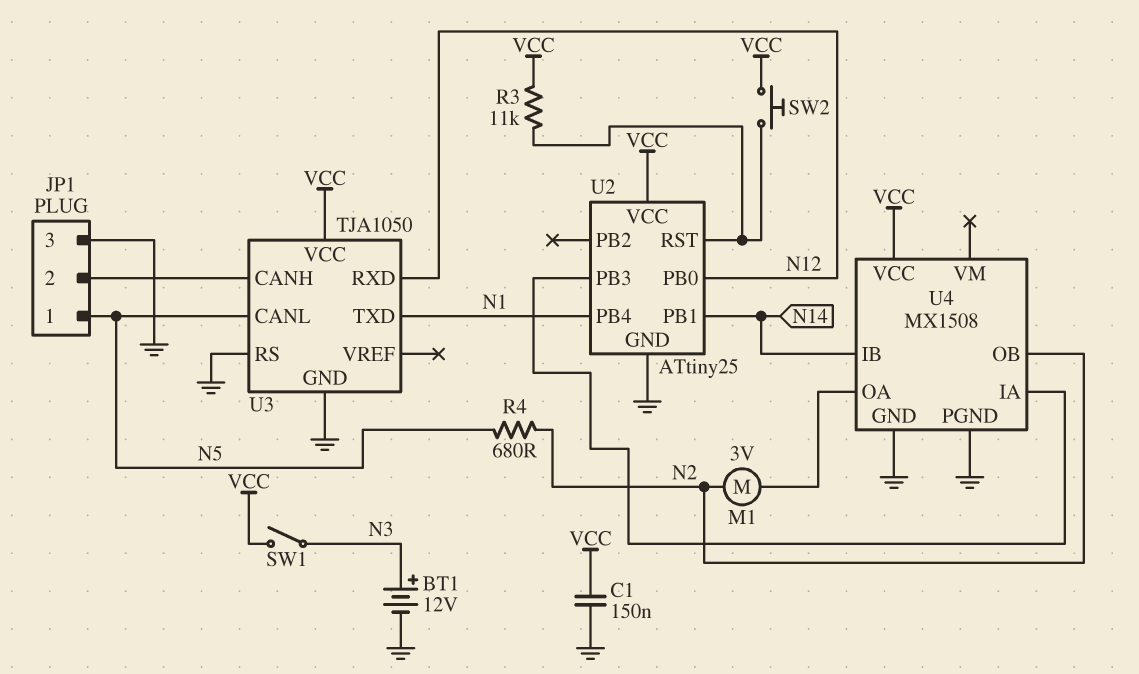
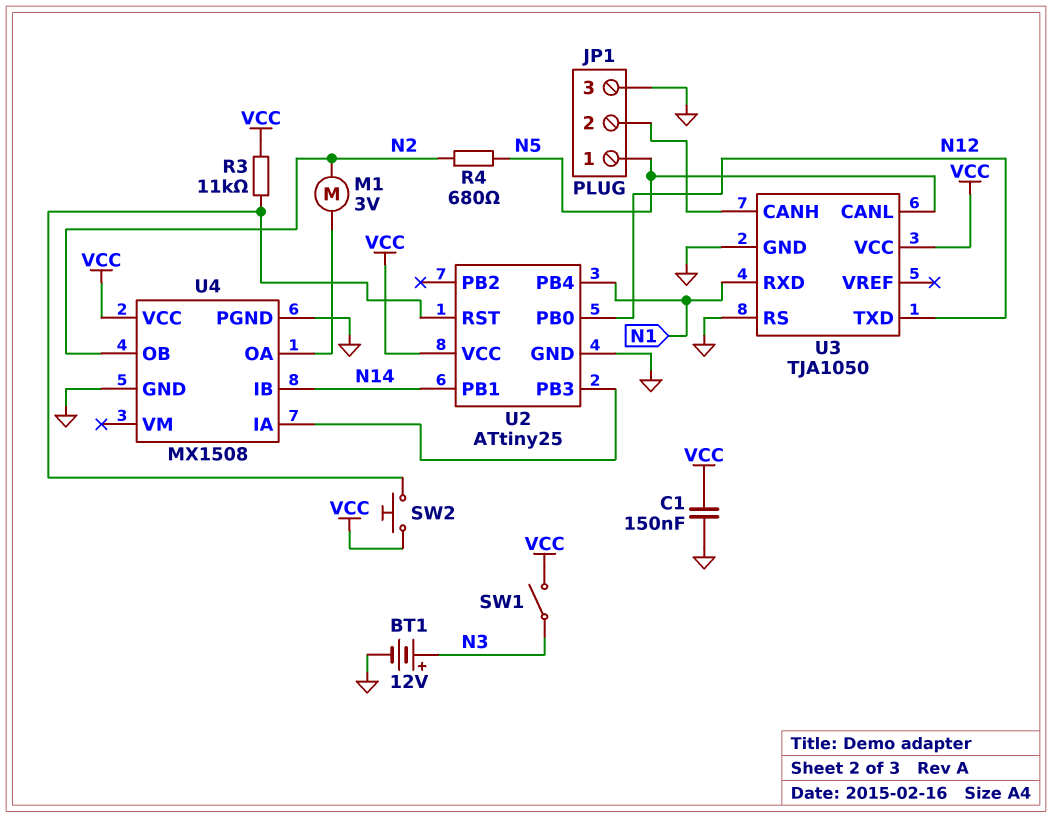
U3 pin RXD: N12 -> N1
U3 pin TXD: N1 -> N12

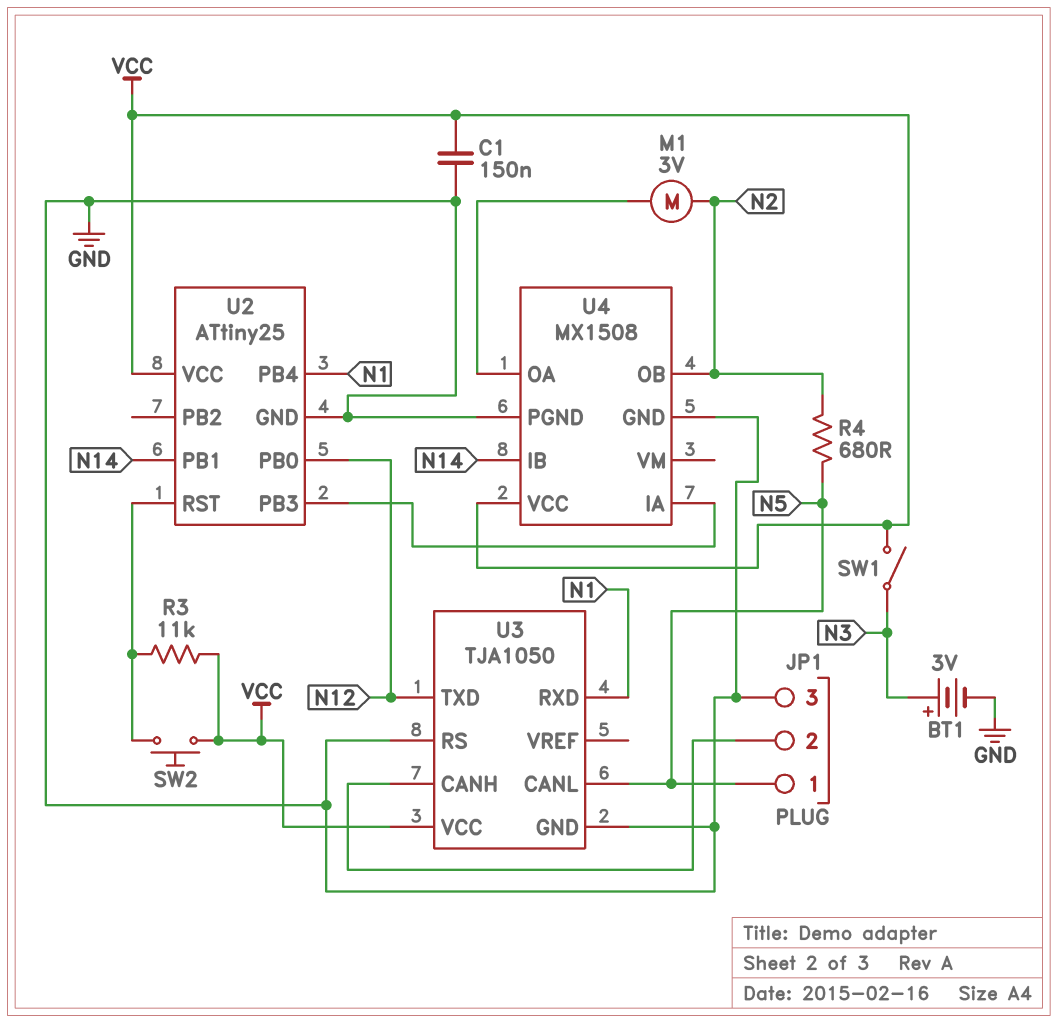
BT1: 12V (plus N3, minus GND) -> 3V (plus N3, minus GND)

